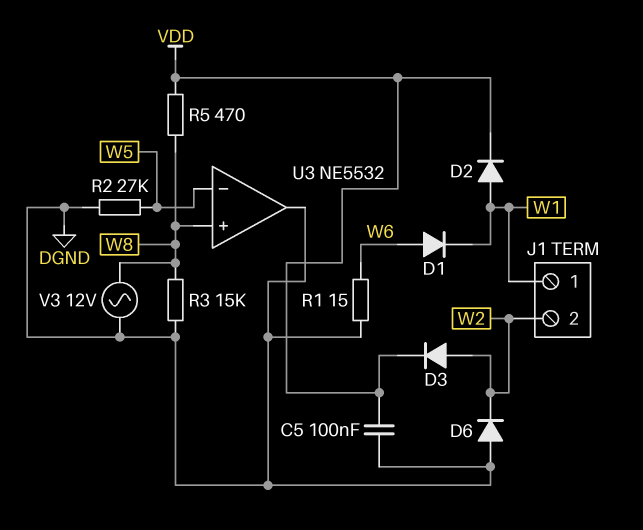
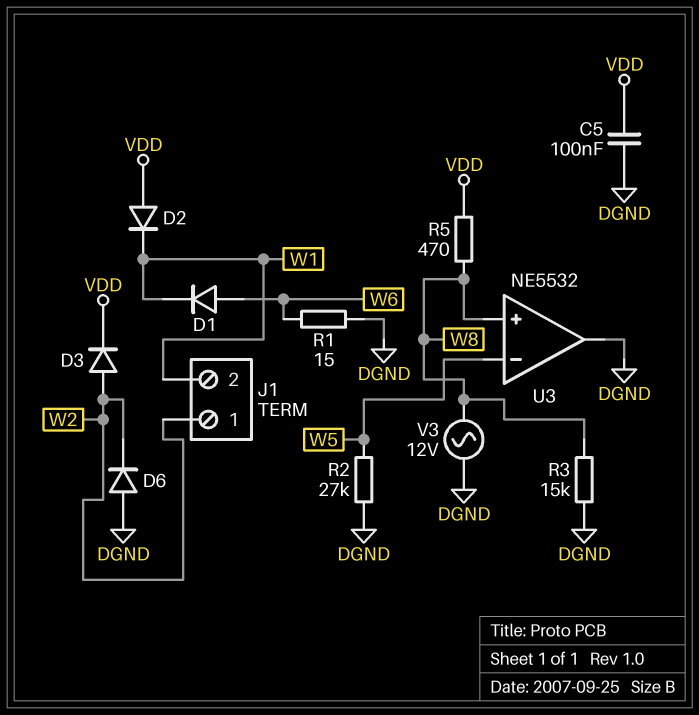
D2: diode (A W1, K VDD) -> diode (A VDD, K W1)
J1 pin 1: W1 -> W2
J1 pin 2: W2 -> W1

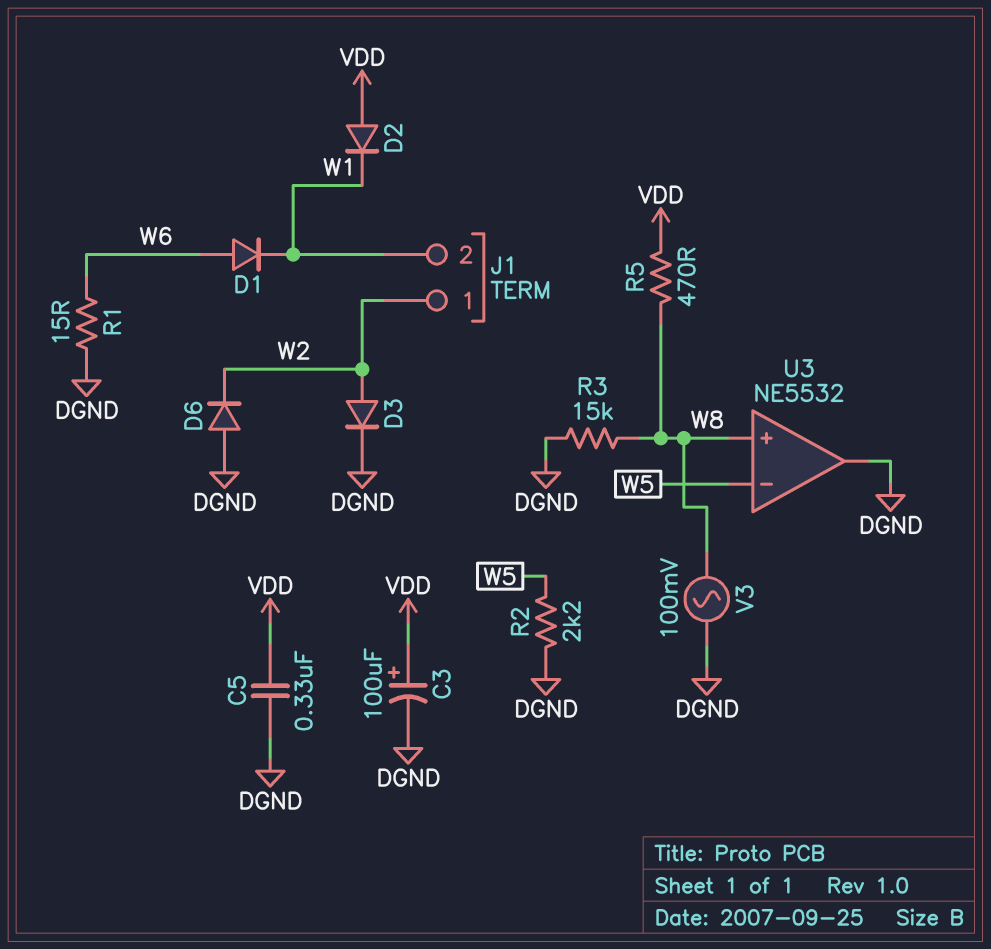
C3: none -> 100uF (plus VDD, minus DGND)
C5: 100nF (DGND, VDD) -> 330nF (DGND, VDD)
D3: diode (A W2, K VDD) -> diode (A W2, K DGND)
R2: 27k (DGND, W5) -> 2.2k (DGND, W5)
V3: AC 12V (DGND, W8) -> AC 100mV (DGND, W8)

